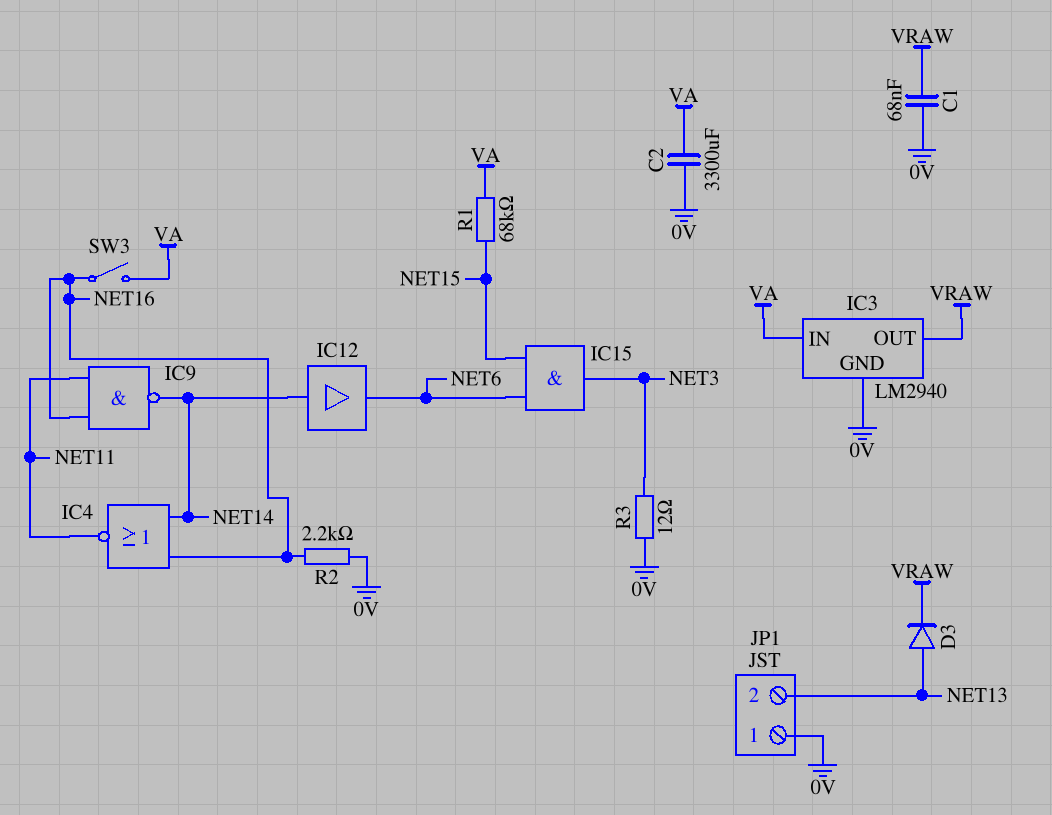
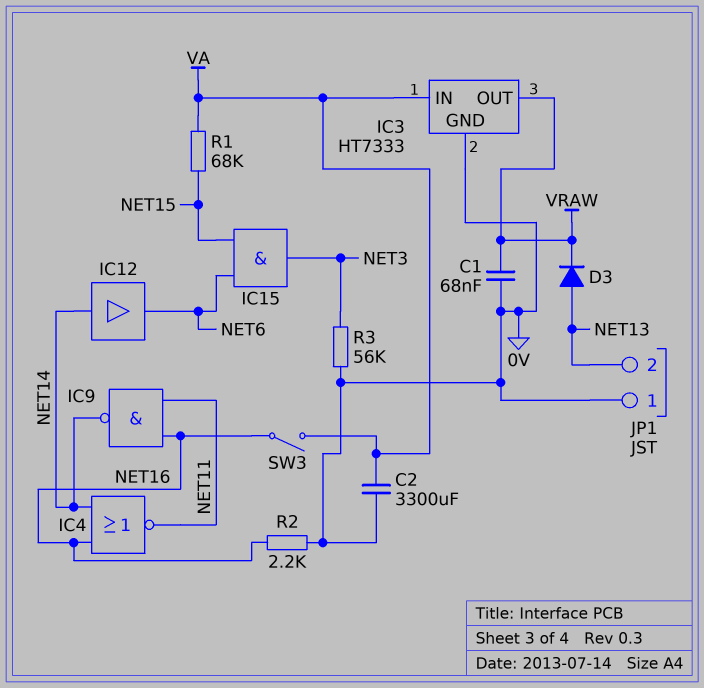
IC3: LM2940 -> HT7333
R3: 12 (0V, NET3) -> 56k (0V, NET3)

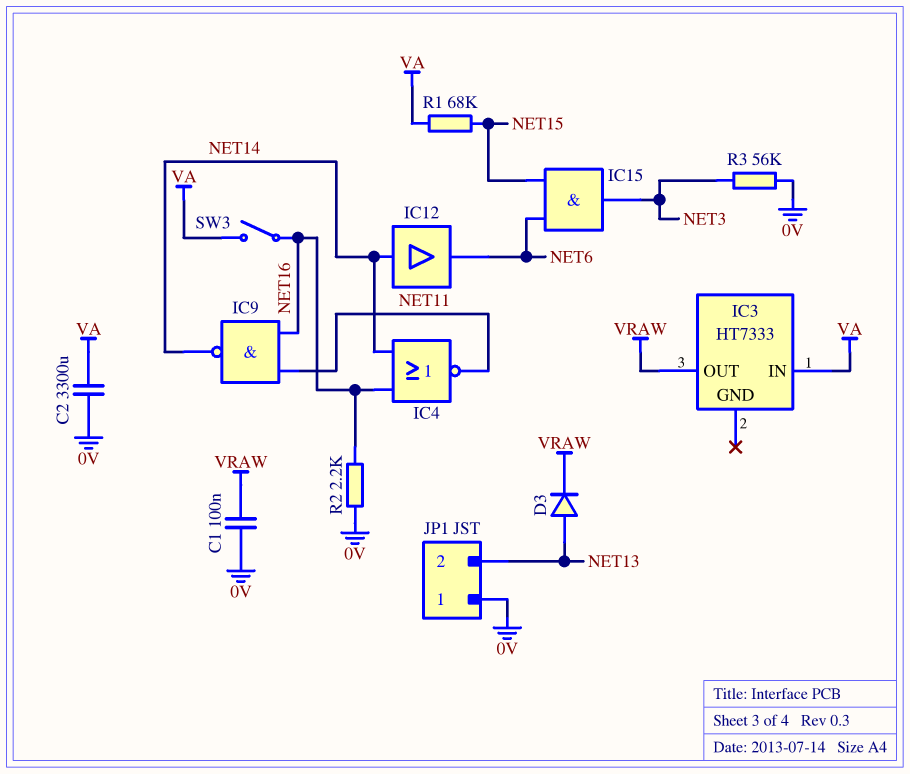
C1: 68nF (0V, VRAW) -> 100nF (0V, VRAW)
IC3 pin GND: 0V -> none

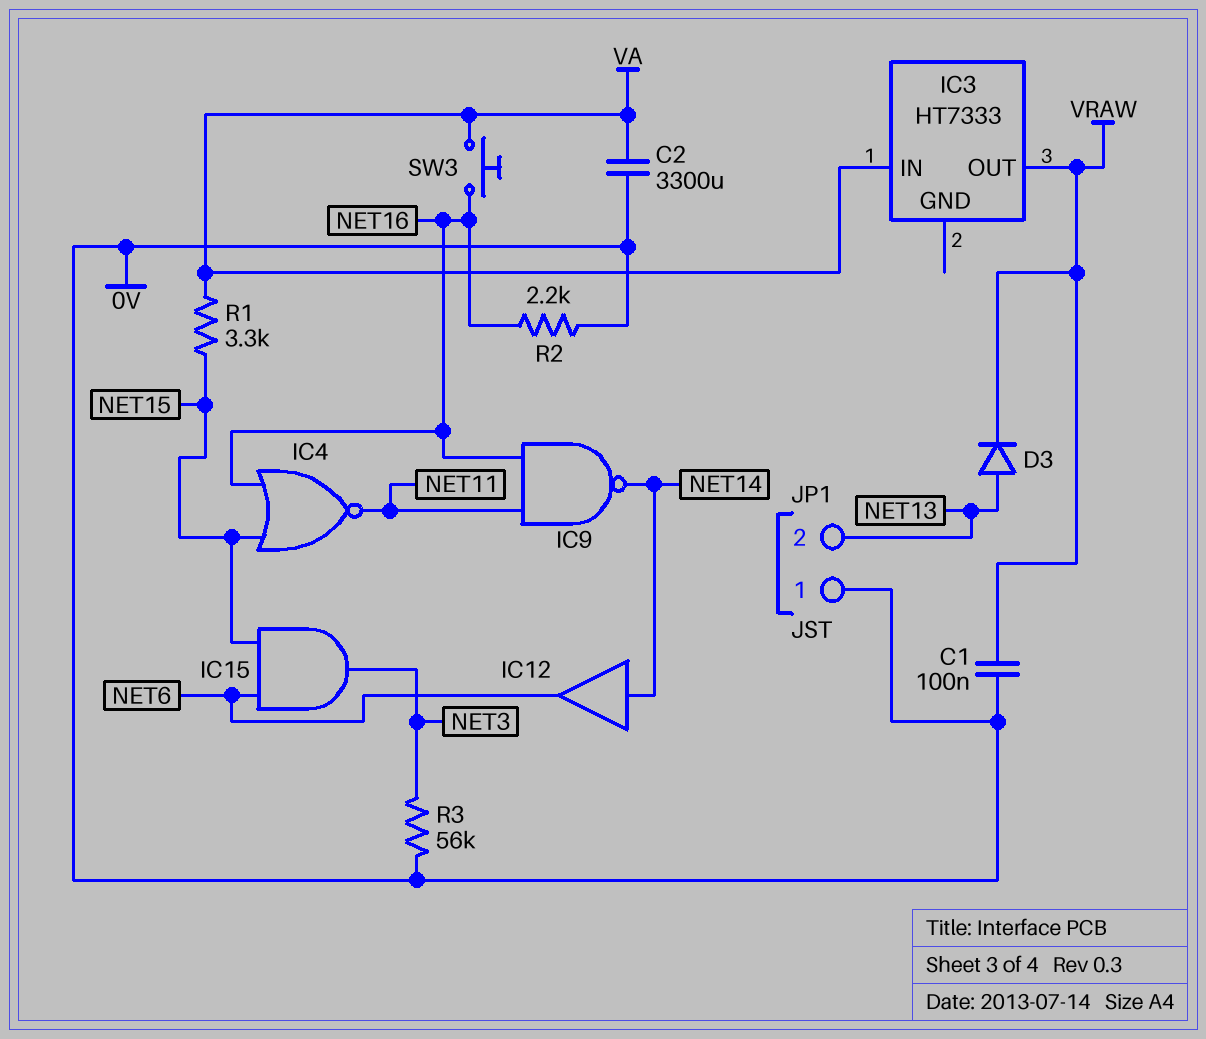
IC4: NOR (in NET14, in NET16, out NET11) -> NOR (in NET15, in NET16, out NET11)
R1: 68k (NET15, VA) -> 3.3k (NET15, VA)
SW3: switch (NET16, VA) -> button (NET16, VA)

